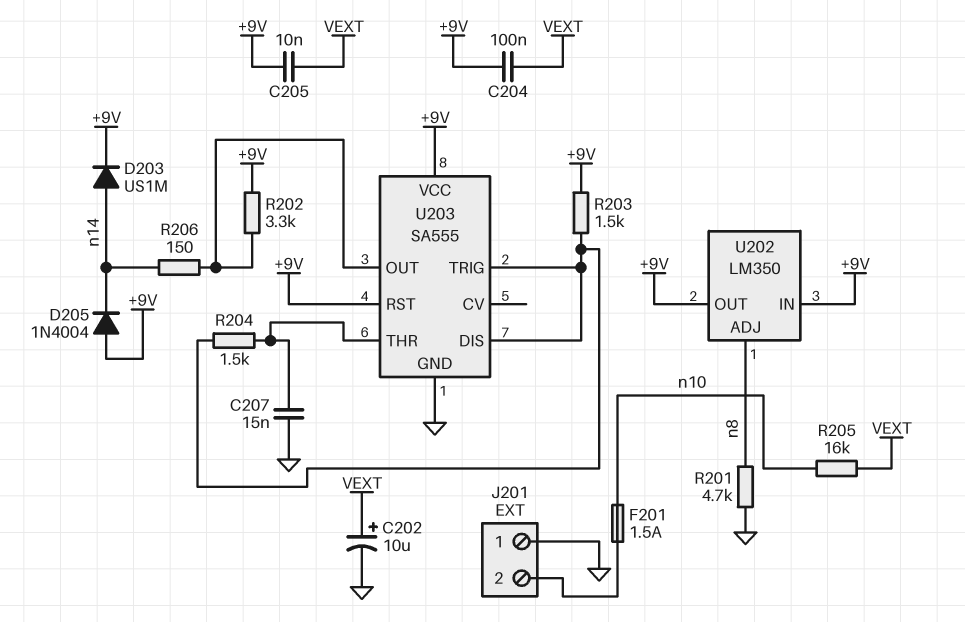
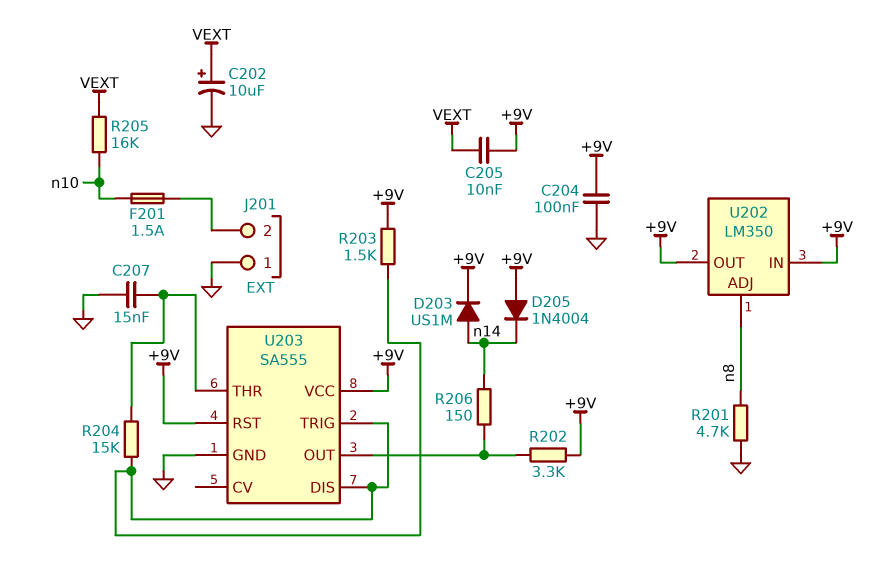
C204: 100nF (+9V, VEXT) -> 100nF (+9V, GND)
R204: 1.5k (U203/DIS, U203/THR) -> 15k (U203/DIS, U203/THR)

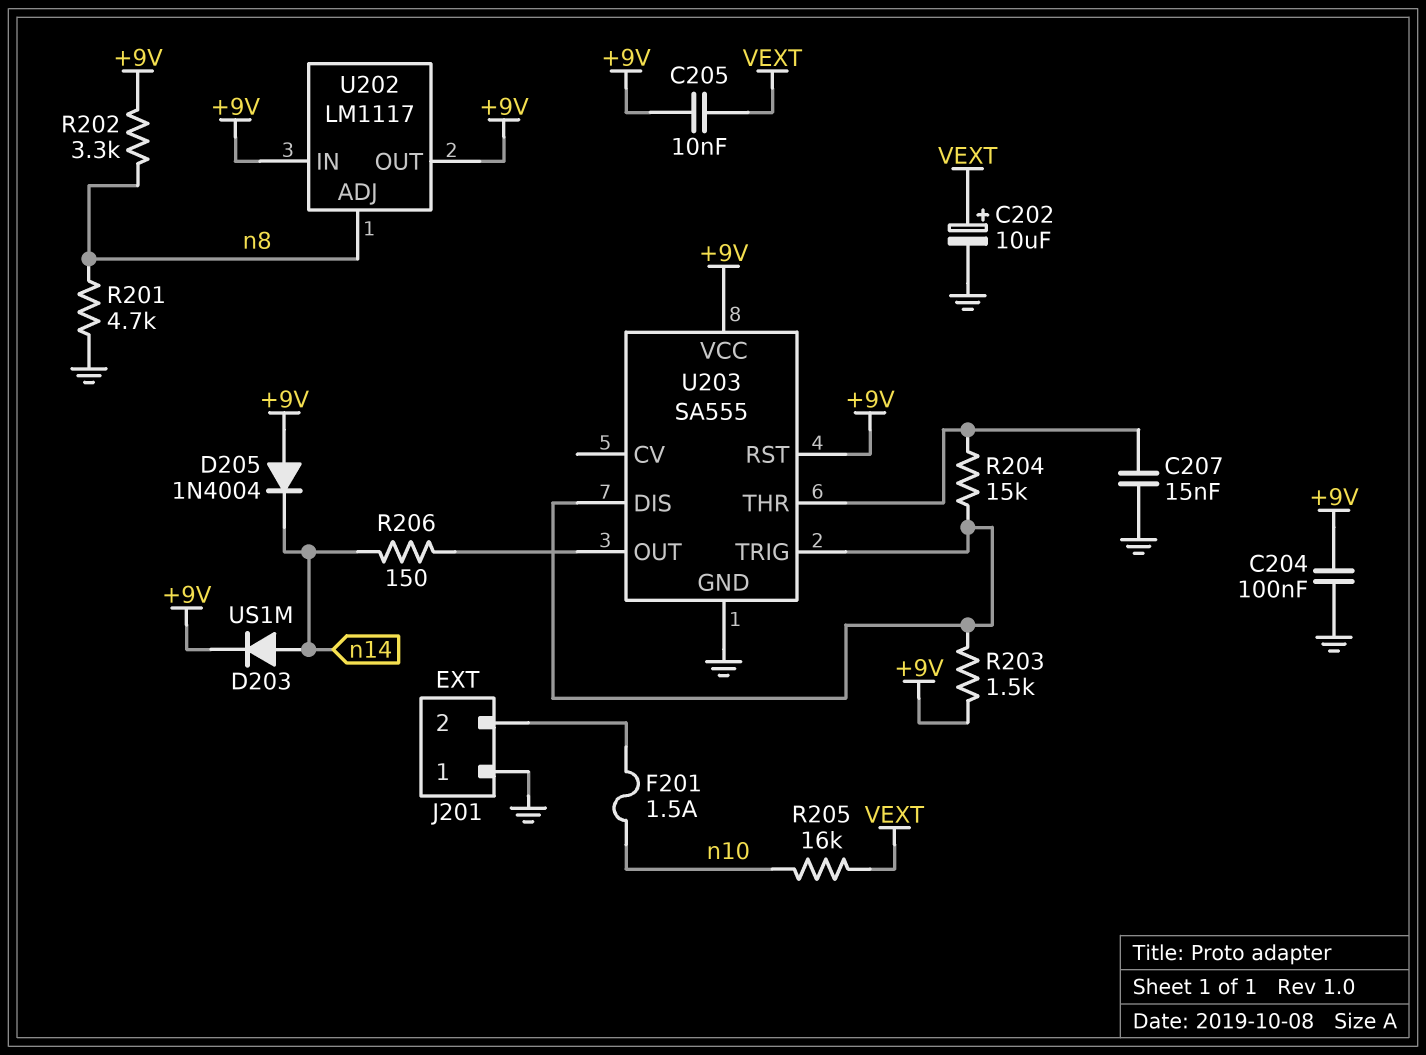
R202: 3.3k (+9V, U203/OUT) -> 3.3k (+9V, n8)
U202: LM350 -> LM1117

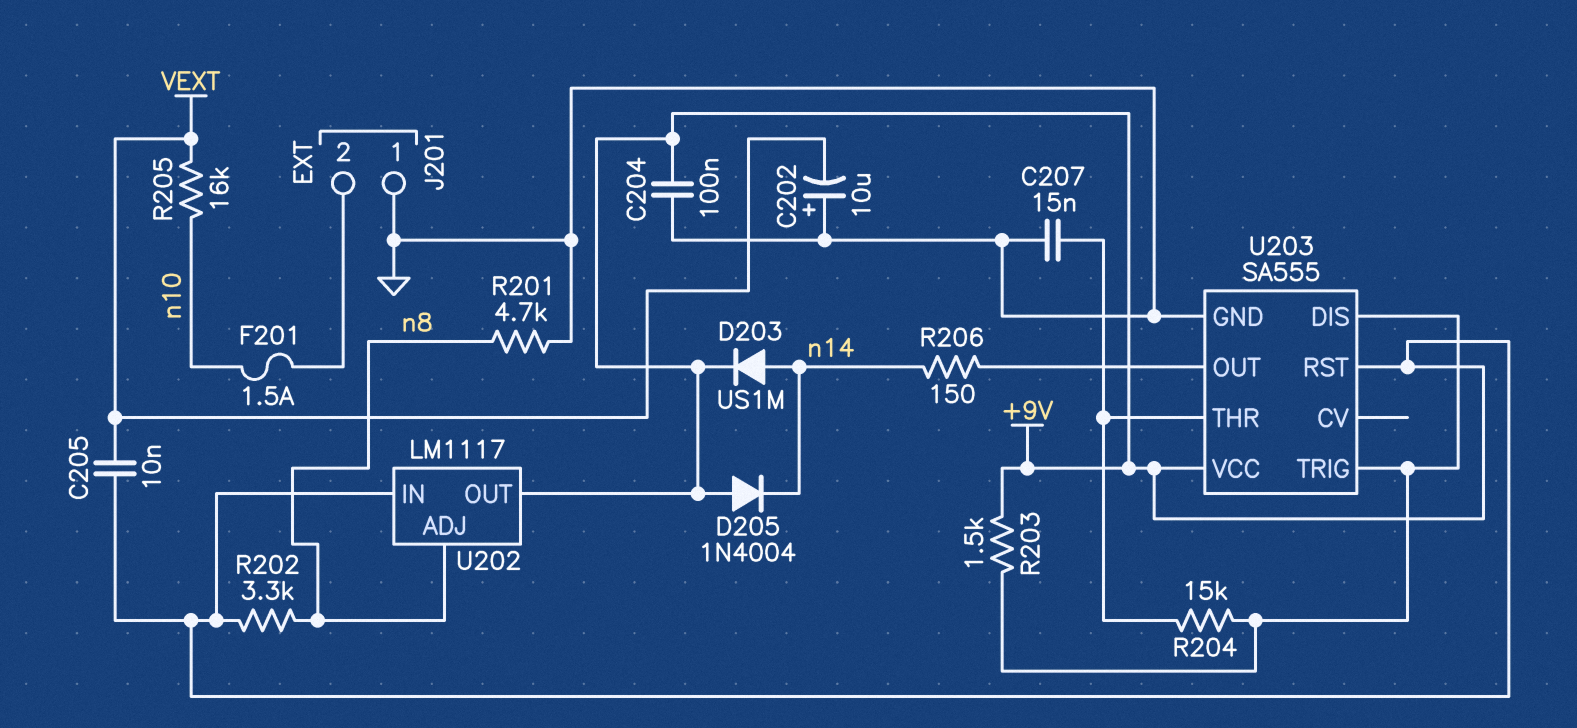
C202: 10uF (plus VEXT, minus GND) -> 10uF (plus GND, minus VEXT)

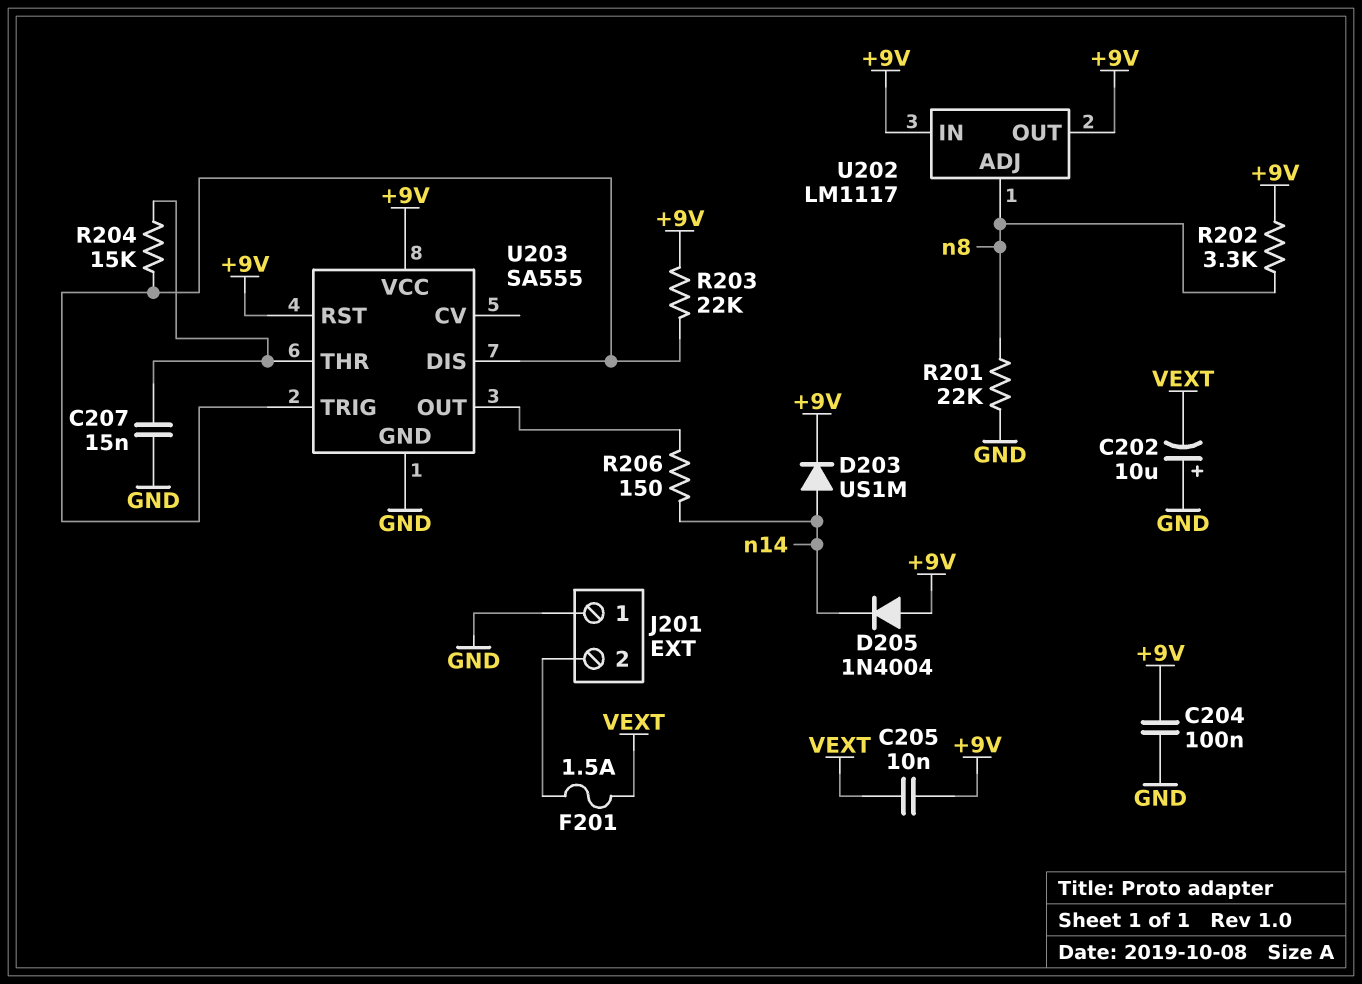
F201: 1.5A (J201/2, n10) -> 1.5A (J201/2, VEXT)
R201: 4.7k (GND, n8) -> 22k (GND, n8)
R203: 1.5k (+9V, U203/DIS) -> 22k (+9V, U203/DIS)
R205: 16k (VEXT, n10) -> none

